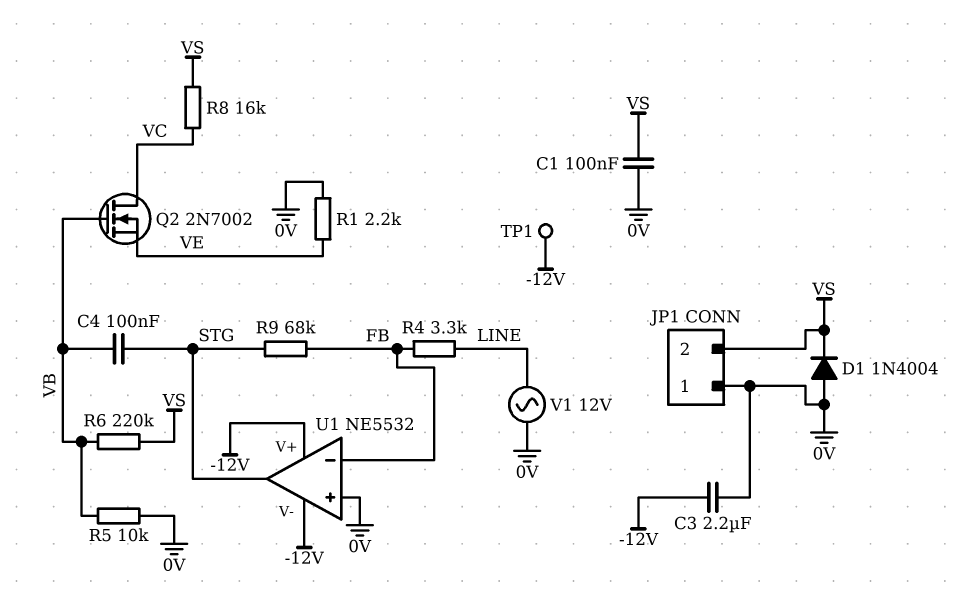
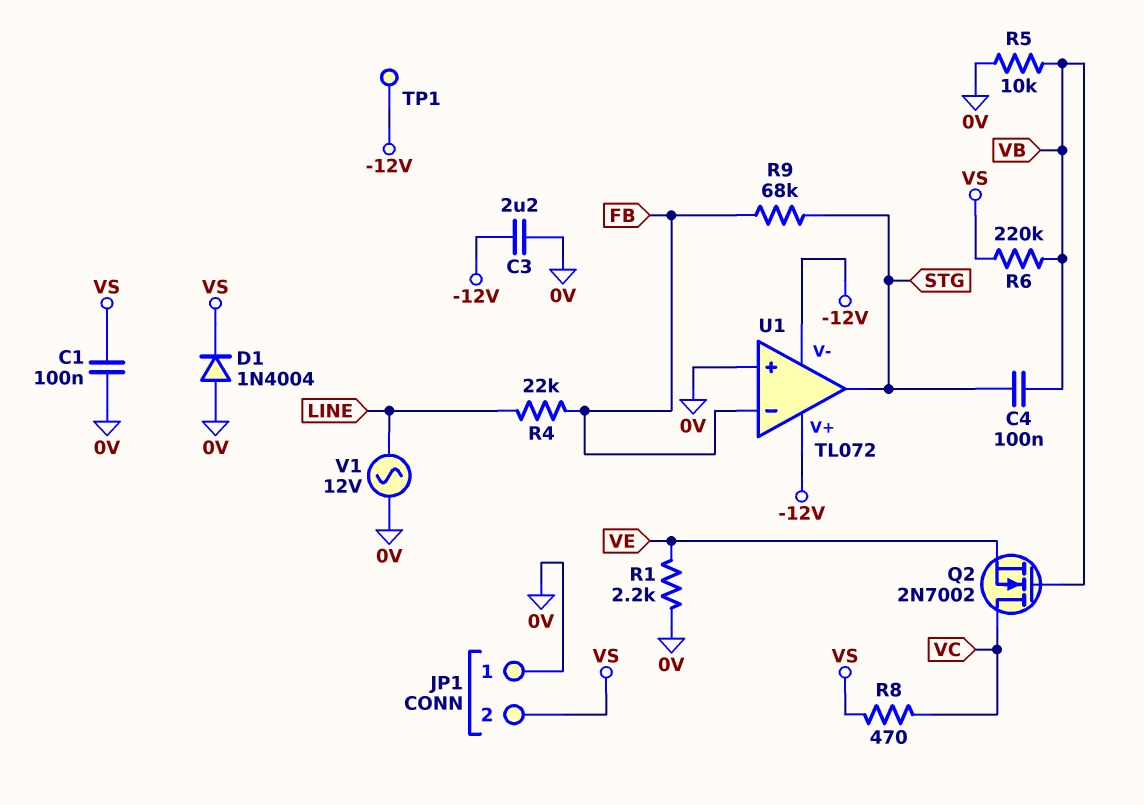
R4: 3.3k (FB, LINE) -> 22k (FB, LINE)
R8: 16k (VC, VS) -> 470 (VC, VS)
U1: NE5532 -> TL072

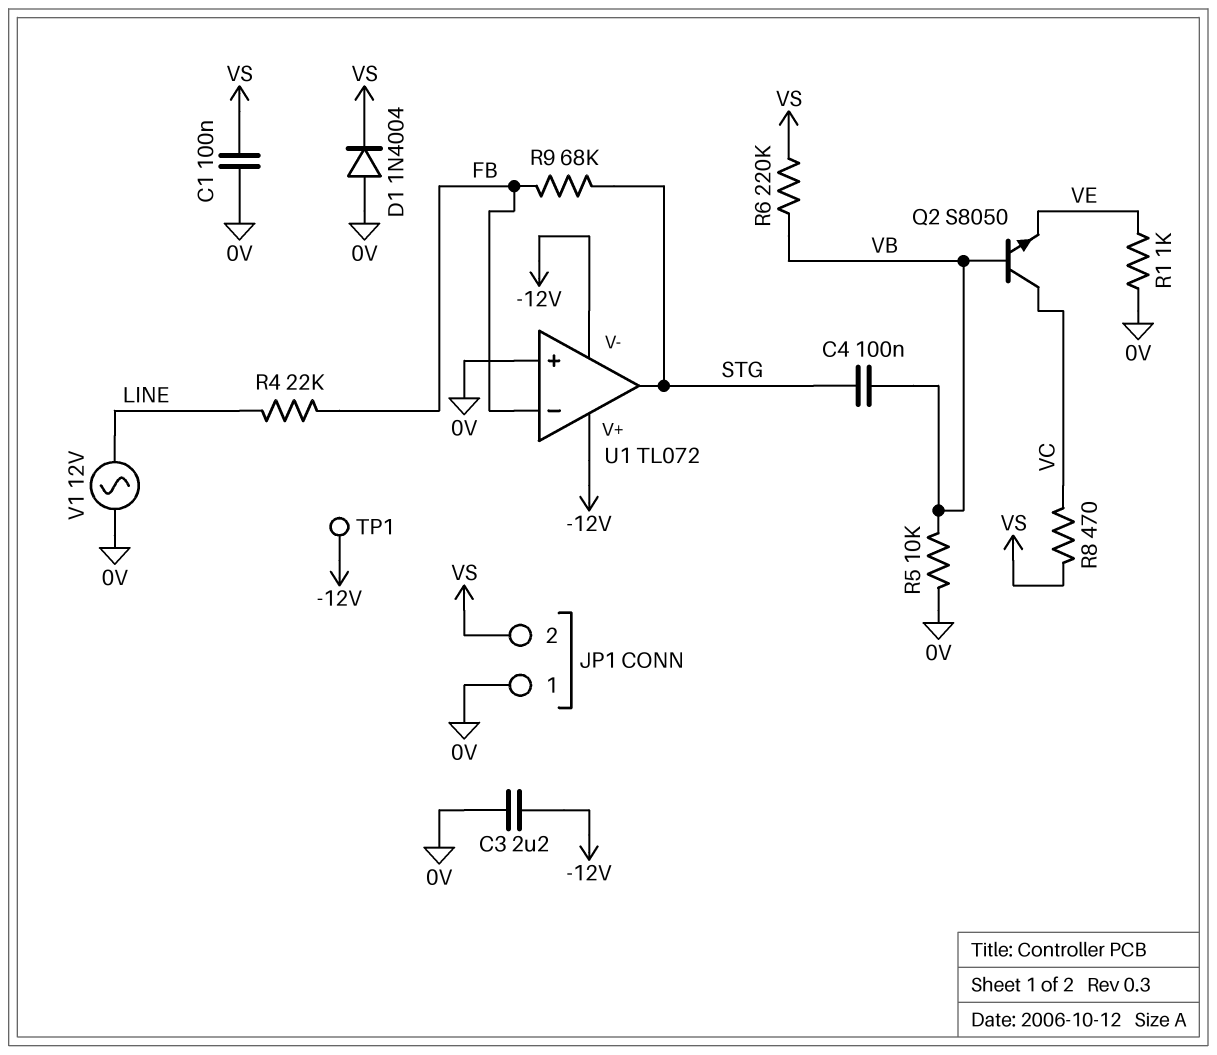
Q2: NMOS 2N7002 (G VB, D VC, S VE) -> NPN S8050 (B VB, C VC, E VE)
R1: 2.2k (0V, VE) -> 1k (0V, VE)

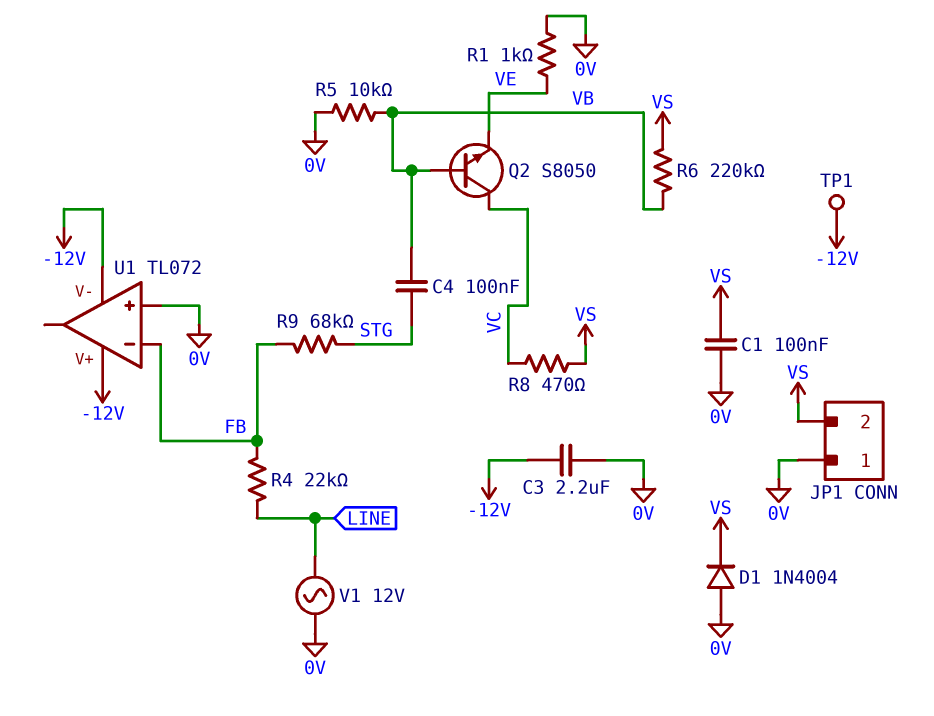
U1 pin out: STG -> none

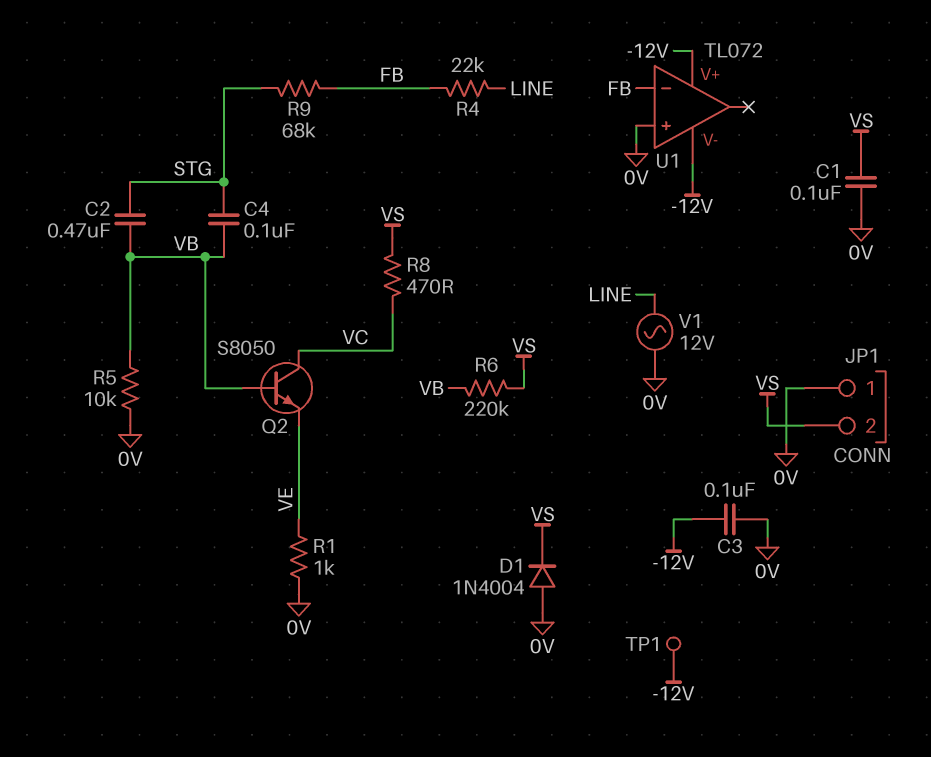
C2: none -> 470nF (STG, VB)
C3: 2.2uF (-12V, 0V) -> 100nF (-12V, 0V)

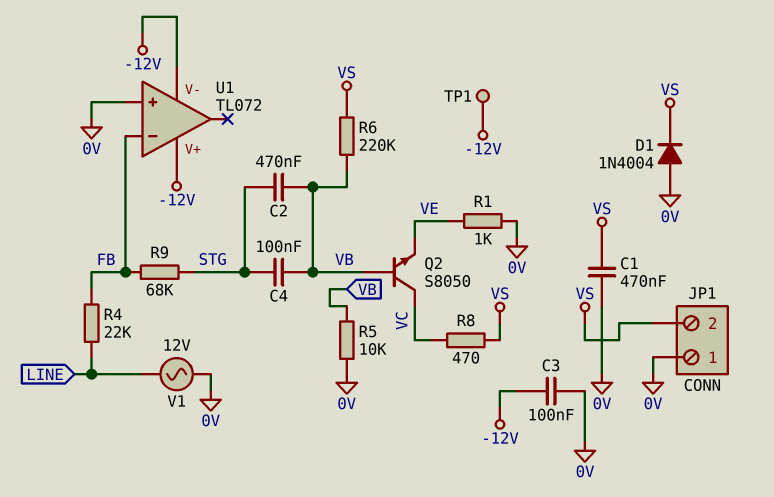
C1: 100nF (0V, VS) -> 470nF (0V, VS)

